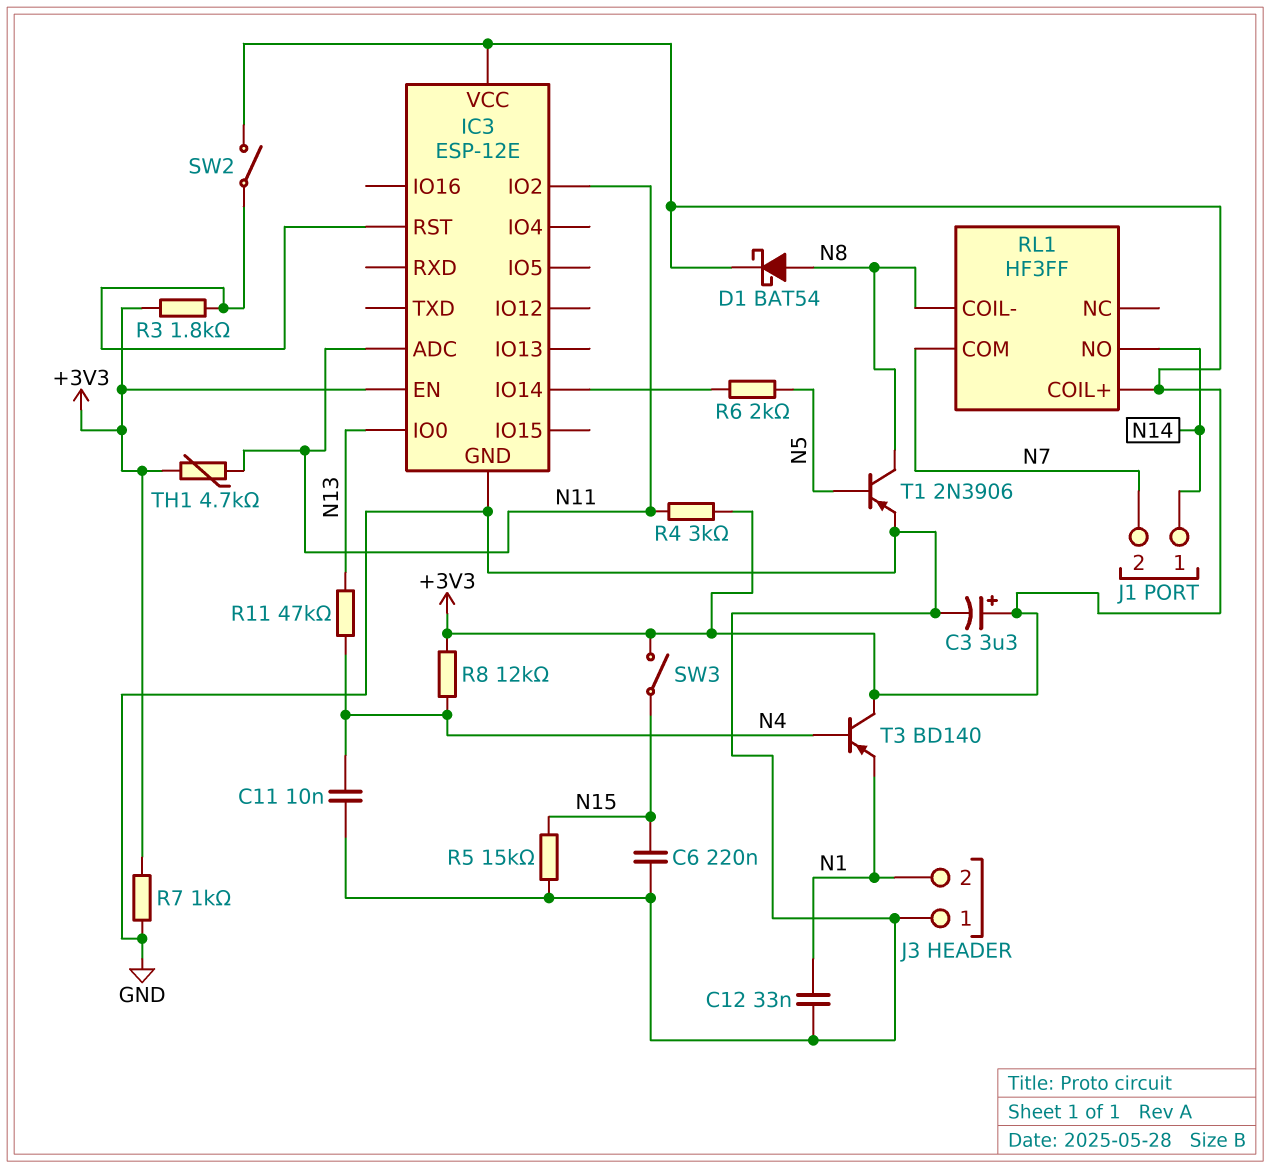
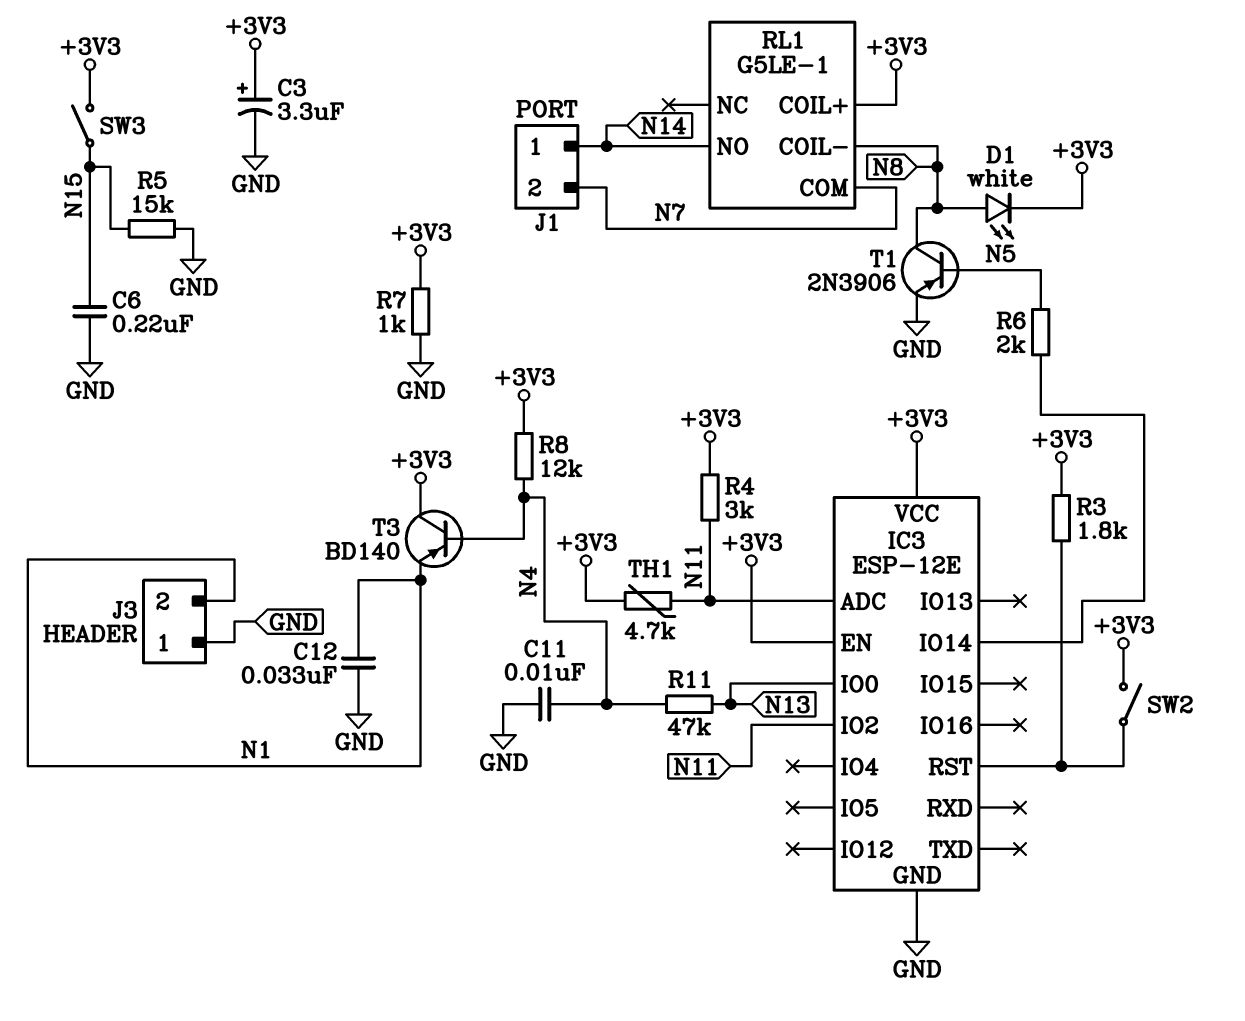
D1: schottky BAT54 (A N8, K +3V3) -> LED white (A N8, K +3V3)
RL1: HF3FF -> G5LE-1

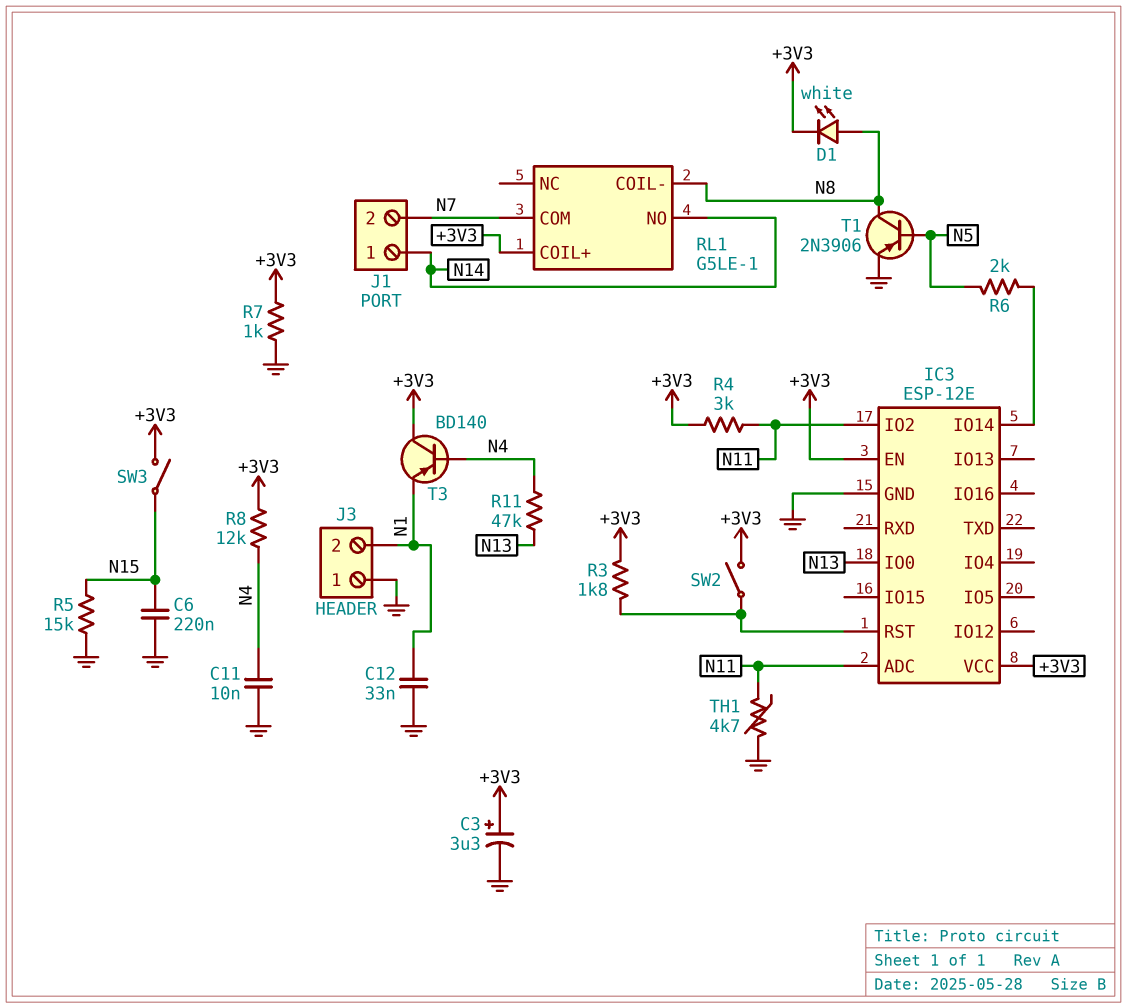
TH1: 4.7k (+3V3, N11) -> 4.7k (GND, N11)

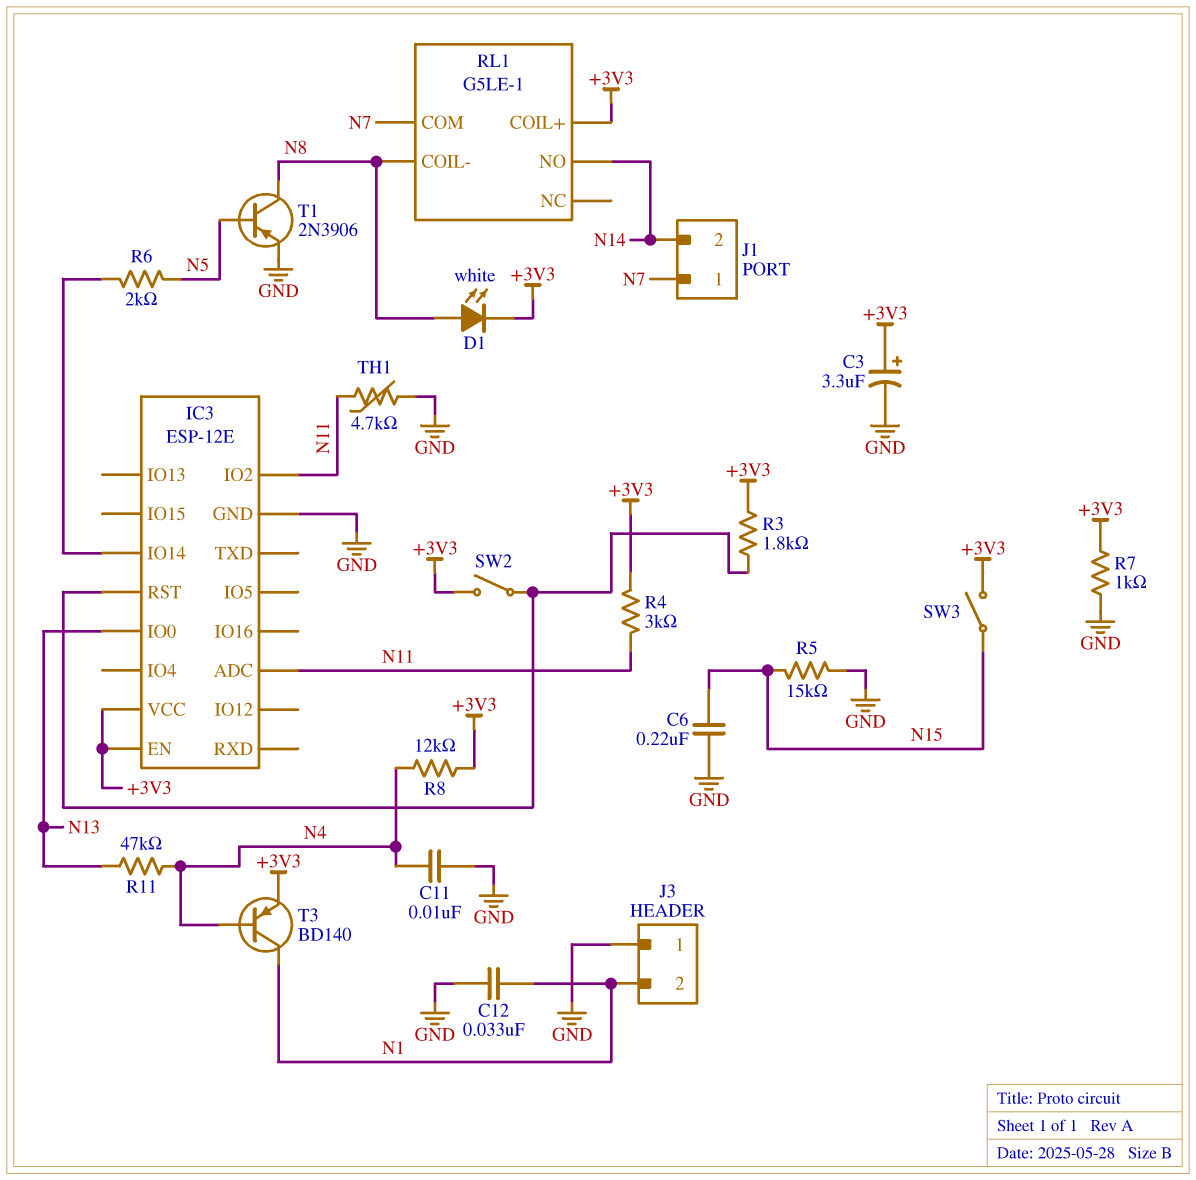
J1 pin 1: N14 -> N7
J1 pin 2: N7 -> N14
T3: PNP BD140 (B N4, C +3V3, E N1) -> PNP BD140 (B N4, C N1, E +3V3)

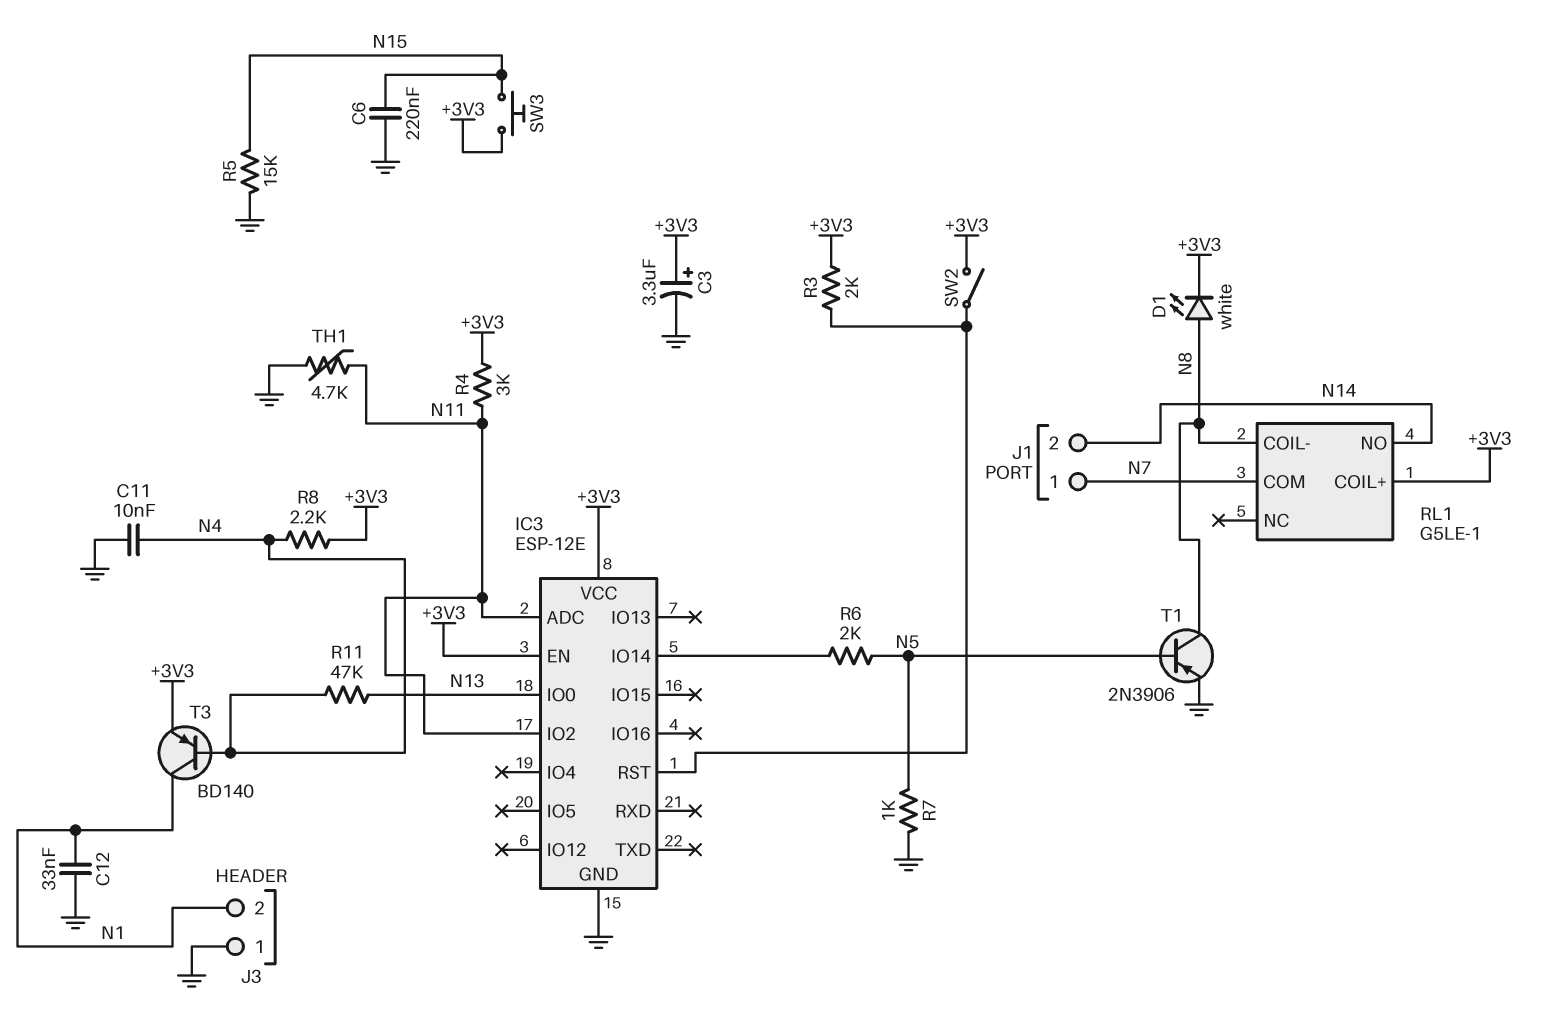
R3: 1.8k (+3V3, IC3/RST) -> 2k (+3V3, IC3/RST)
R7: 1k (+3V3, GND) -> 1k (GND, N5)
R8: 12k (+3V3, N4) -> 2.2k (+3V3, N4)
SW3: switch (+3V3, N15) -> button (+3V3, N15)

